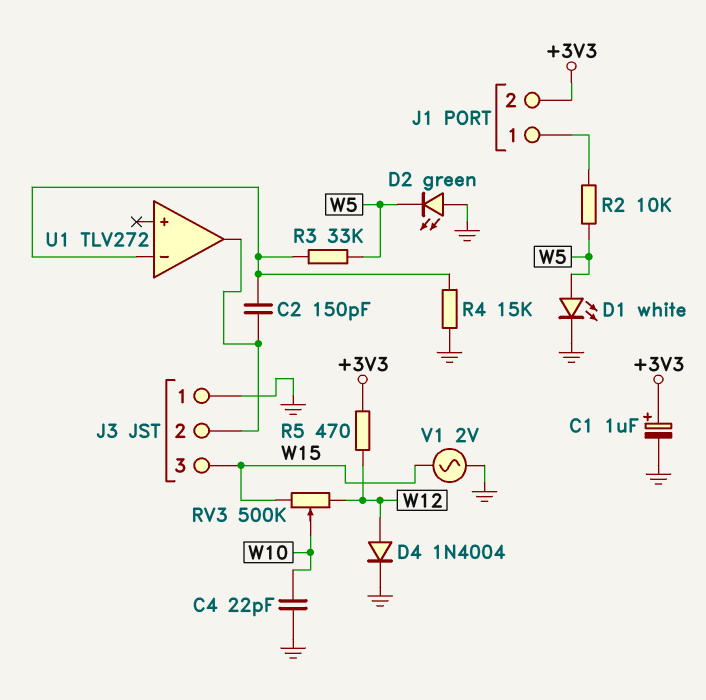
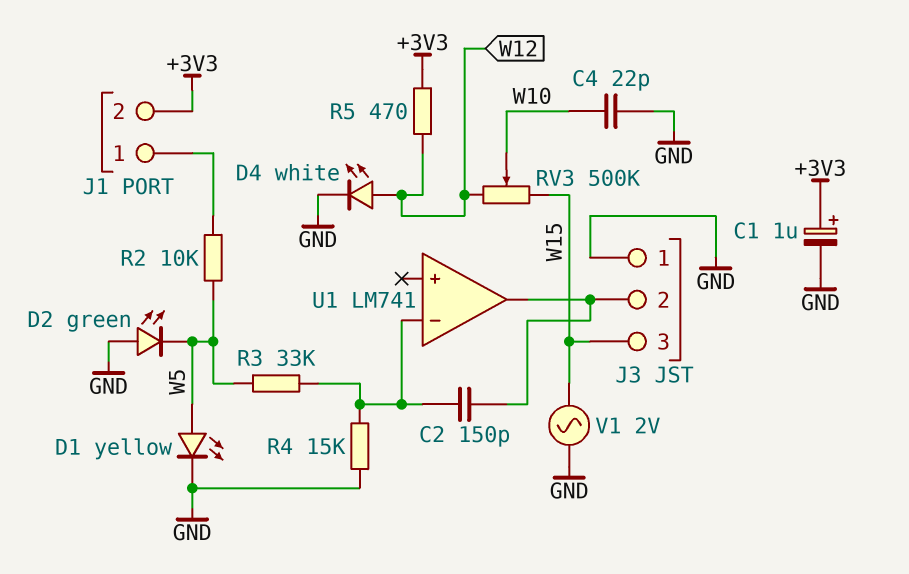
D1: LED white (A W5, K GND) -> LED yellow (A W5, K GND)
D4: diode 1N4004 (A W12, K GND) -> LED white (A W12, K GND)
U1: TLV272 -> LM741

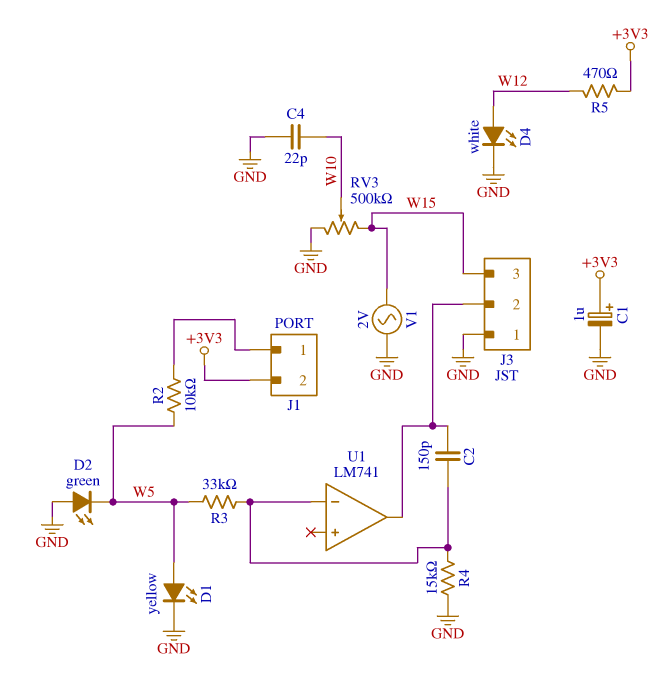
RV3: 500k (W12, W15, wiper W10) -> 500k (GND, W15, wiper W10)

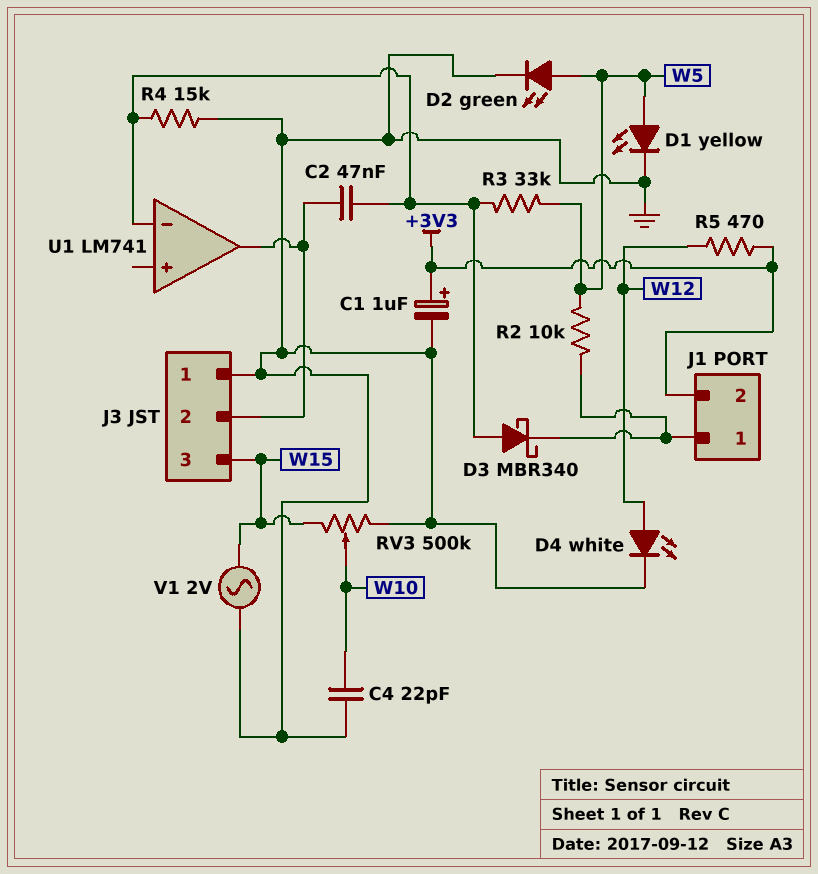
C2: 150pF (J3/2, U1/in-) -> 47nF (J3/2, U1/in-)
D2: LED green (A GND, K W5) -> LED green (A W5, K GND)
D3: none -> schottky MBR340 (A U1/in-, K J1/1)

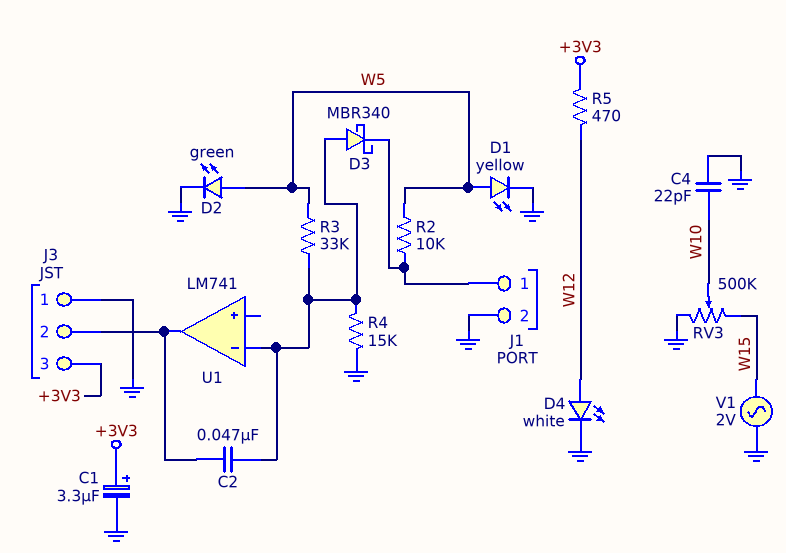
C1: 1uF (plus +3V3, minus GND) -> 3.3uF (plus +3V3, minus GND)
J1 pin 2: +3V3 -> GND
J3 pin 3: W15 -> +3V3

